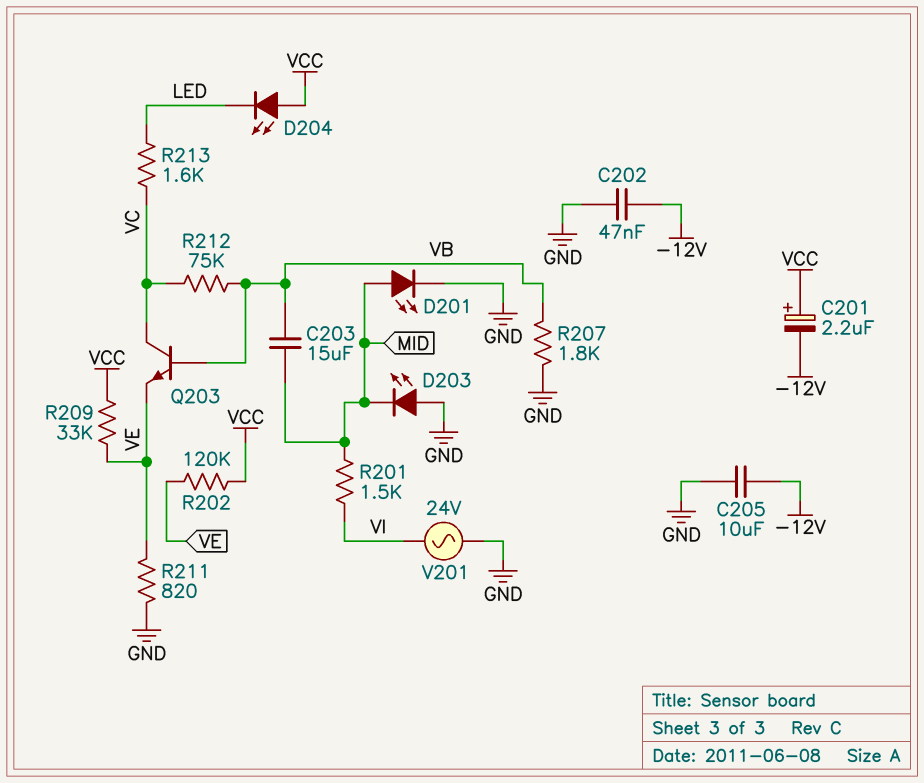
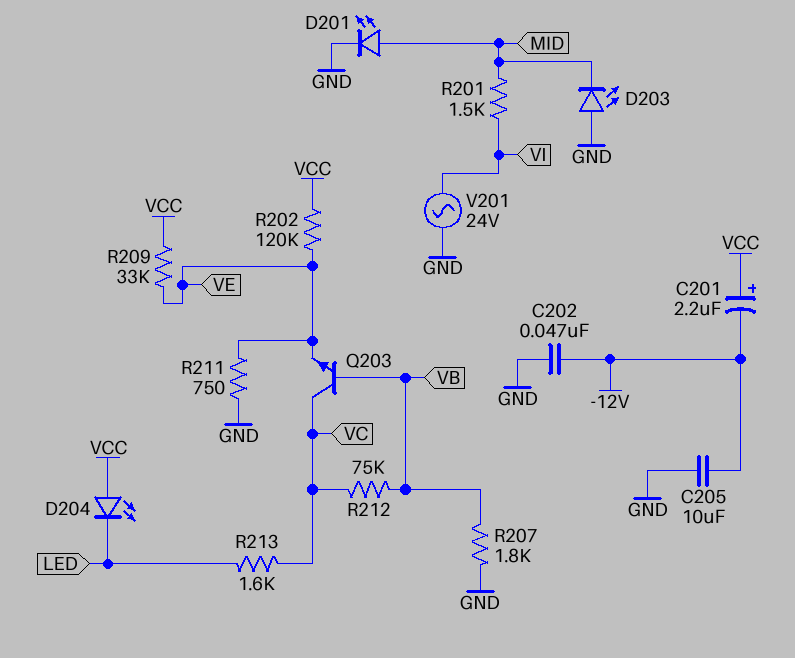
C203: 15uF (MID, VB) -> none
R211: 820 (GND, VE) -> 750 (GND, VE)

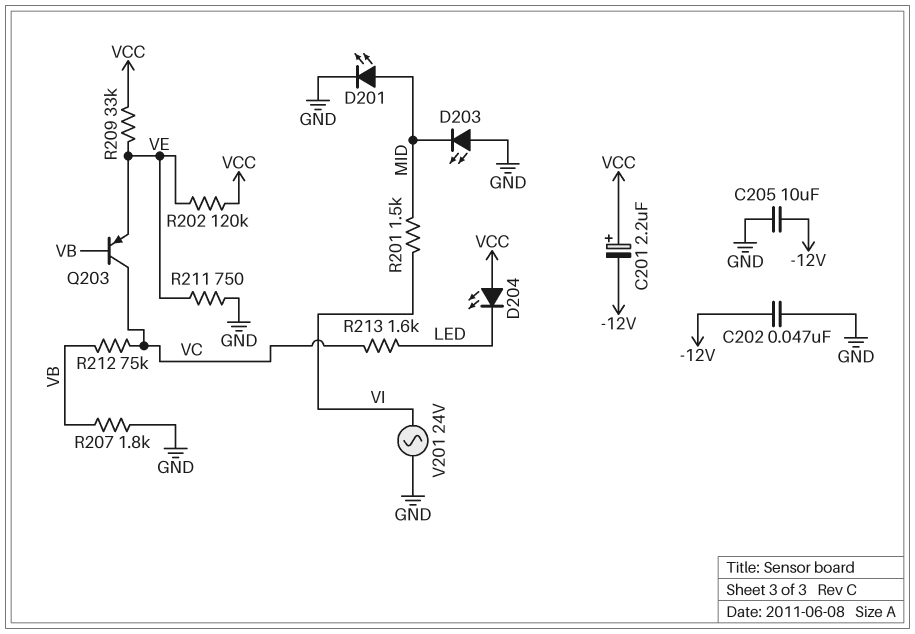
Q203: NPN (B VB, C VC, E VE) -> PNP (B VB, C VC, E VE)

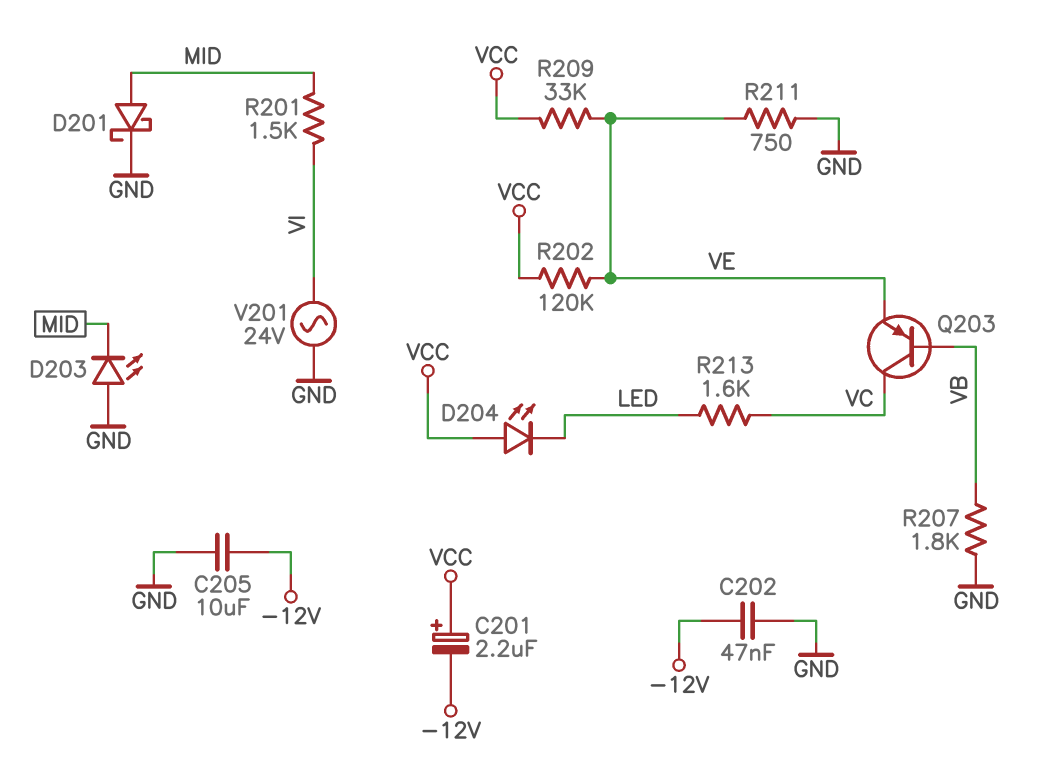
D201: LED (A MID, K GND) -> schottky (A MID, K GND)
R212: 75k (VB, VC) -> none

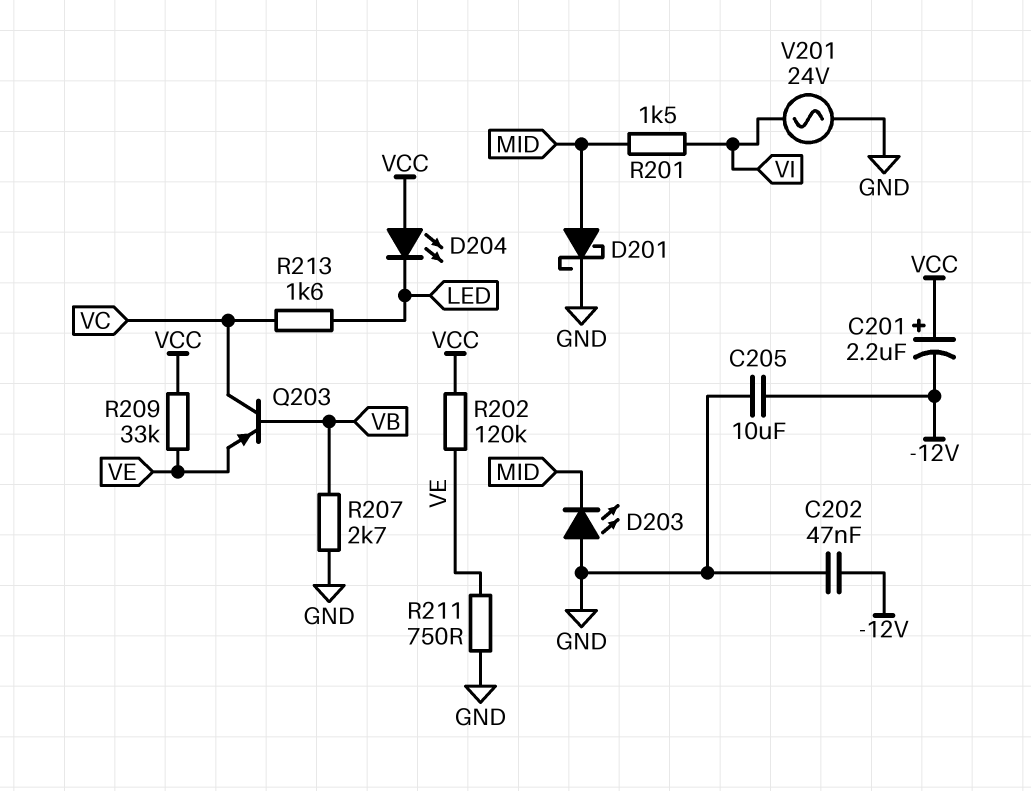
R207: 1.8k (GND, VB) -> 2.7k (GND, VB)

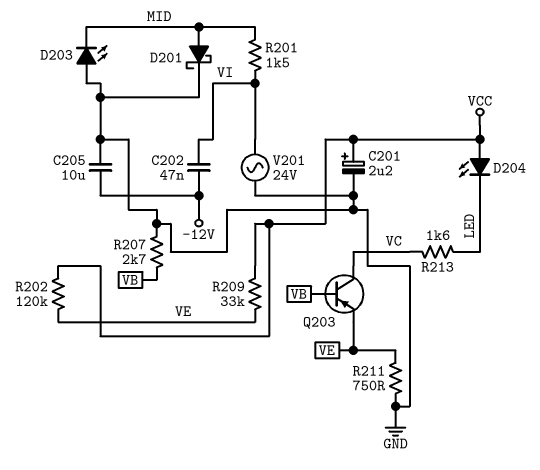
C201: 2.2uF (plus VCC, minus -12V) -> 2.2uF (plus VCC, minus GND)
C202: 47nF (-12V, GND) -> 47nF (-12V, VI)

